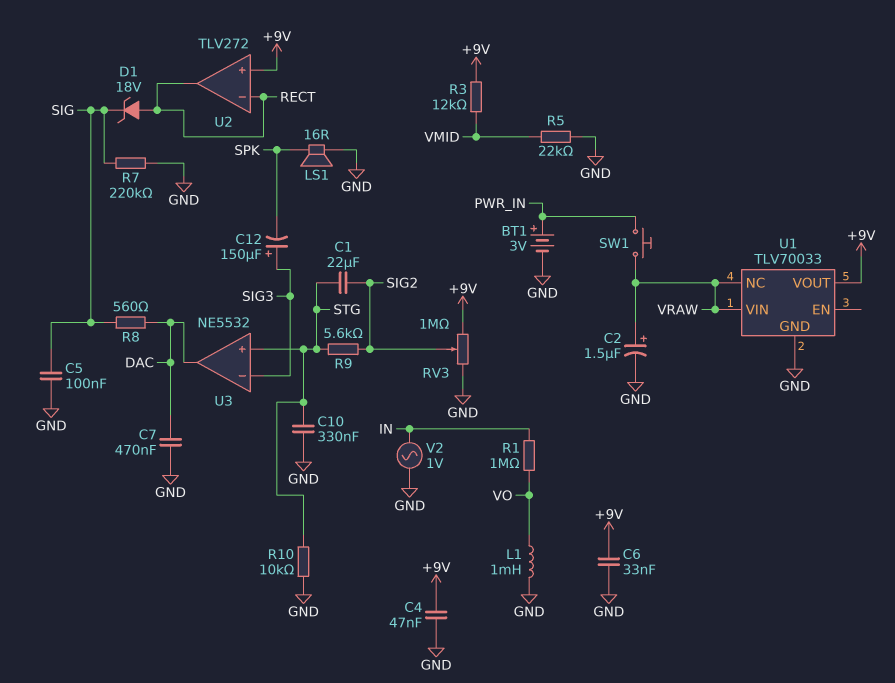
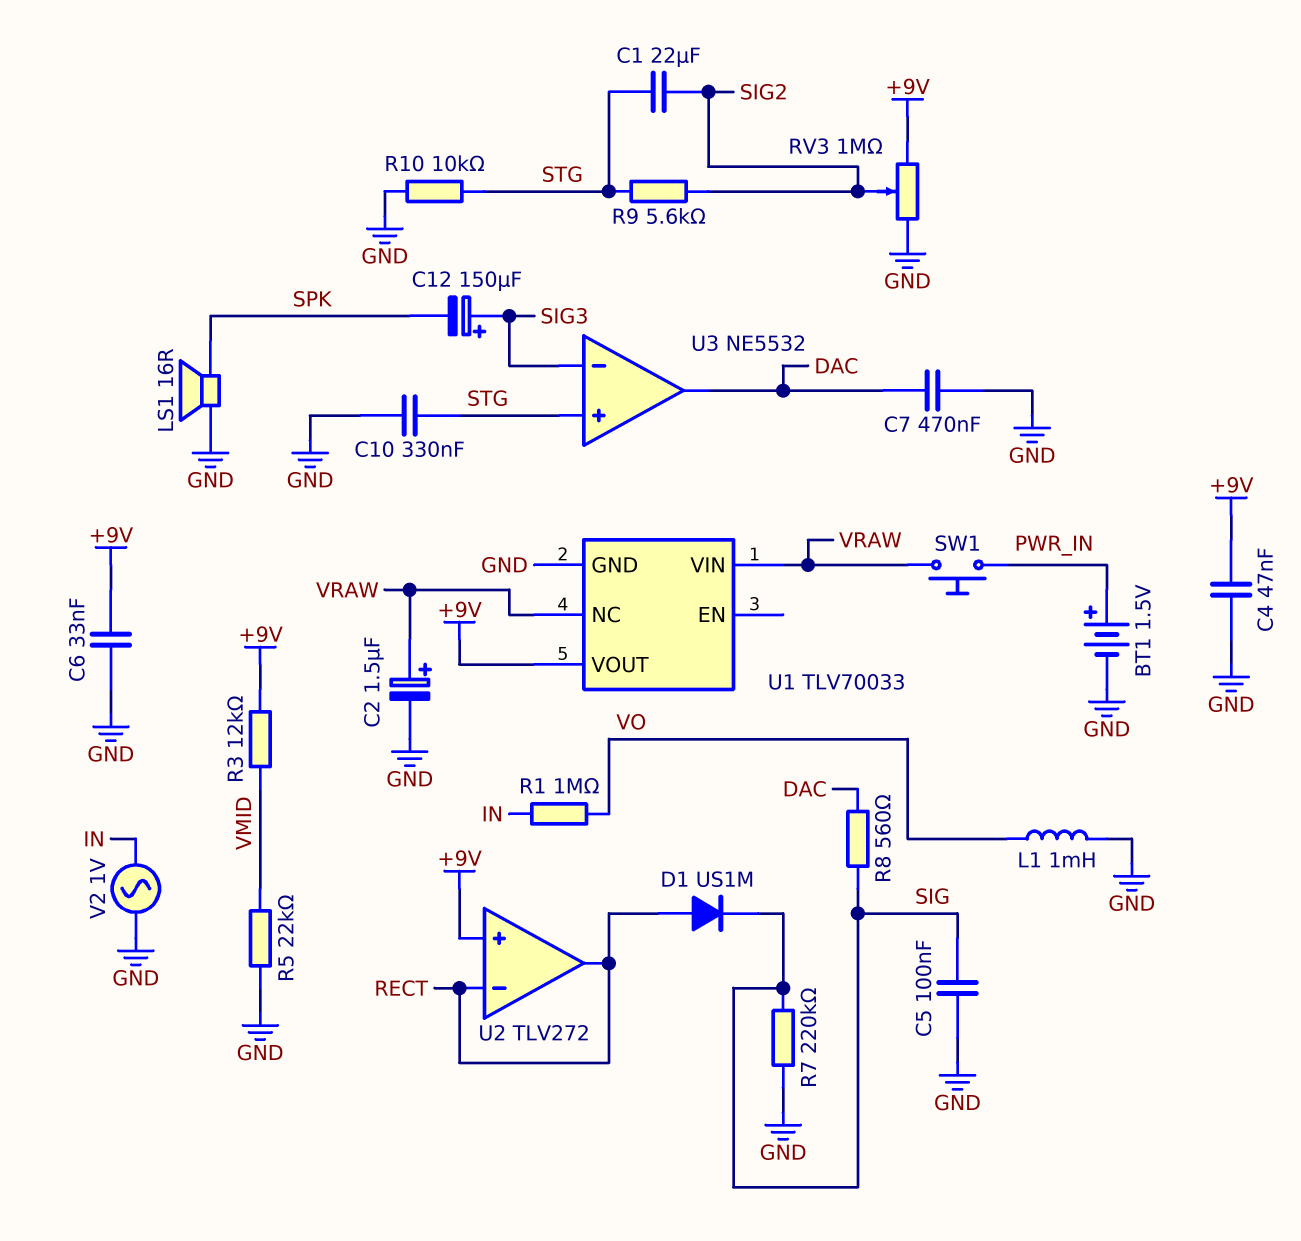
BT1: 3V (plus PWR_IN, minus GND) -> 1.5V (plus PWR_IN, minus GND)
D1: zener 18V (A RECT, K SIG) -> diode US1M (A RECT, K SIG)

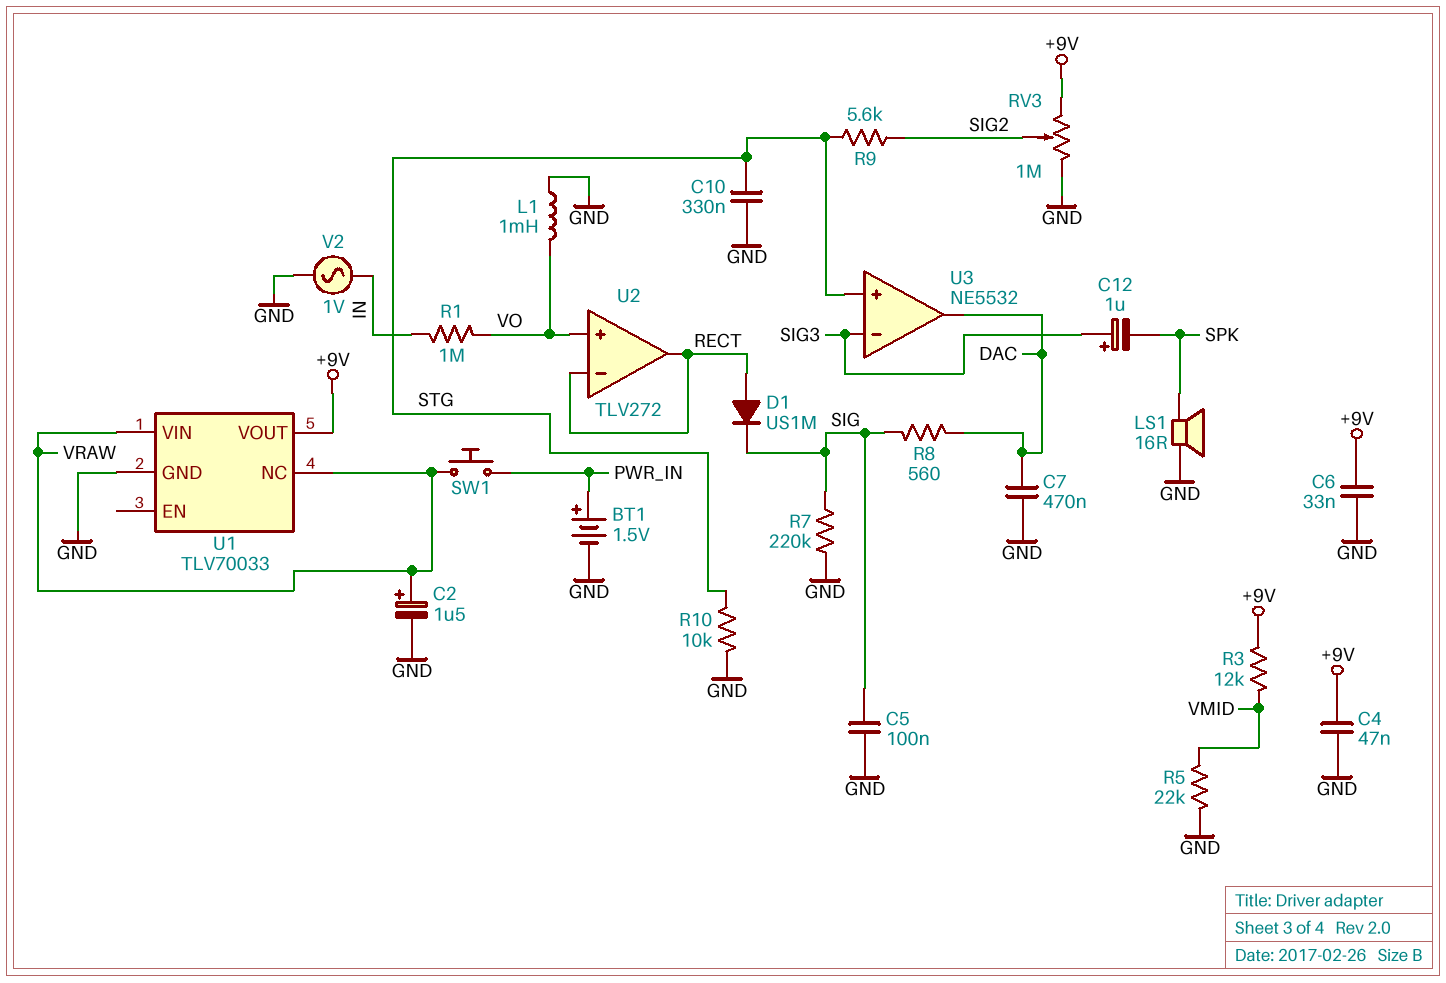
C1: 22uF (SIG2, STG) -> none
C12: 150uF (plus SIG3, minus SPK) -> 1uF (plus SIG3, minus SPK)
U2 pin in+: +9V -> VO

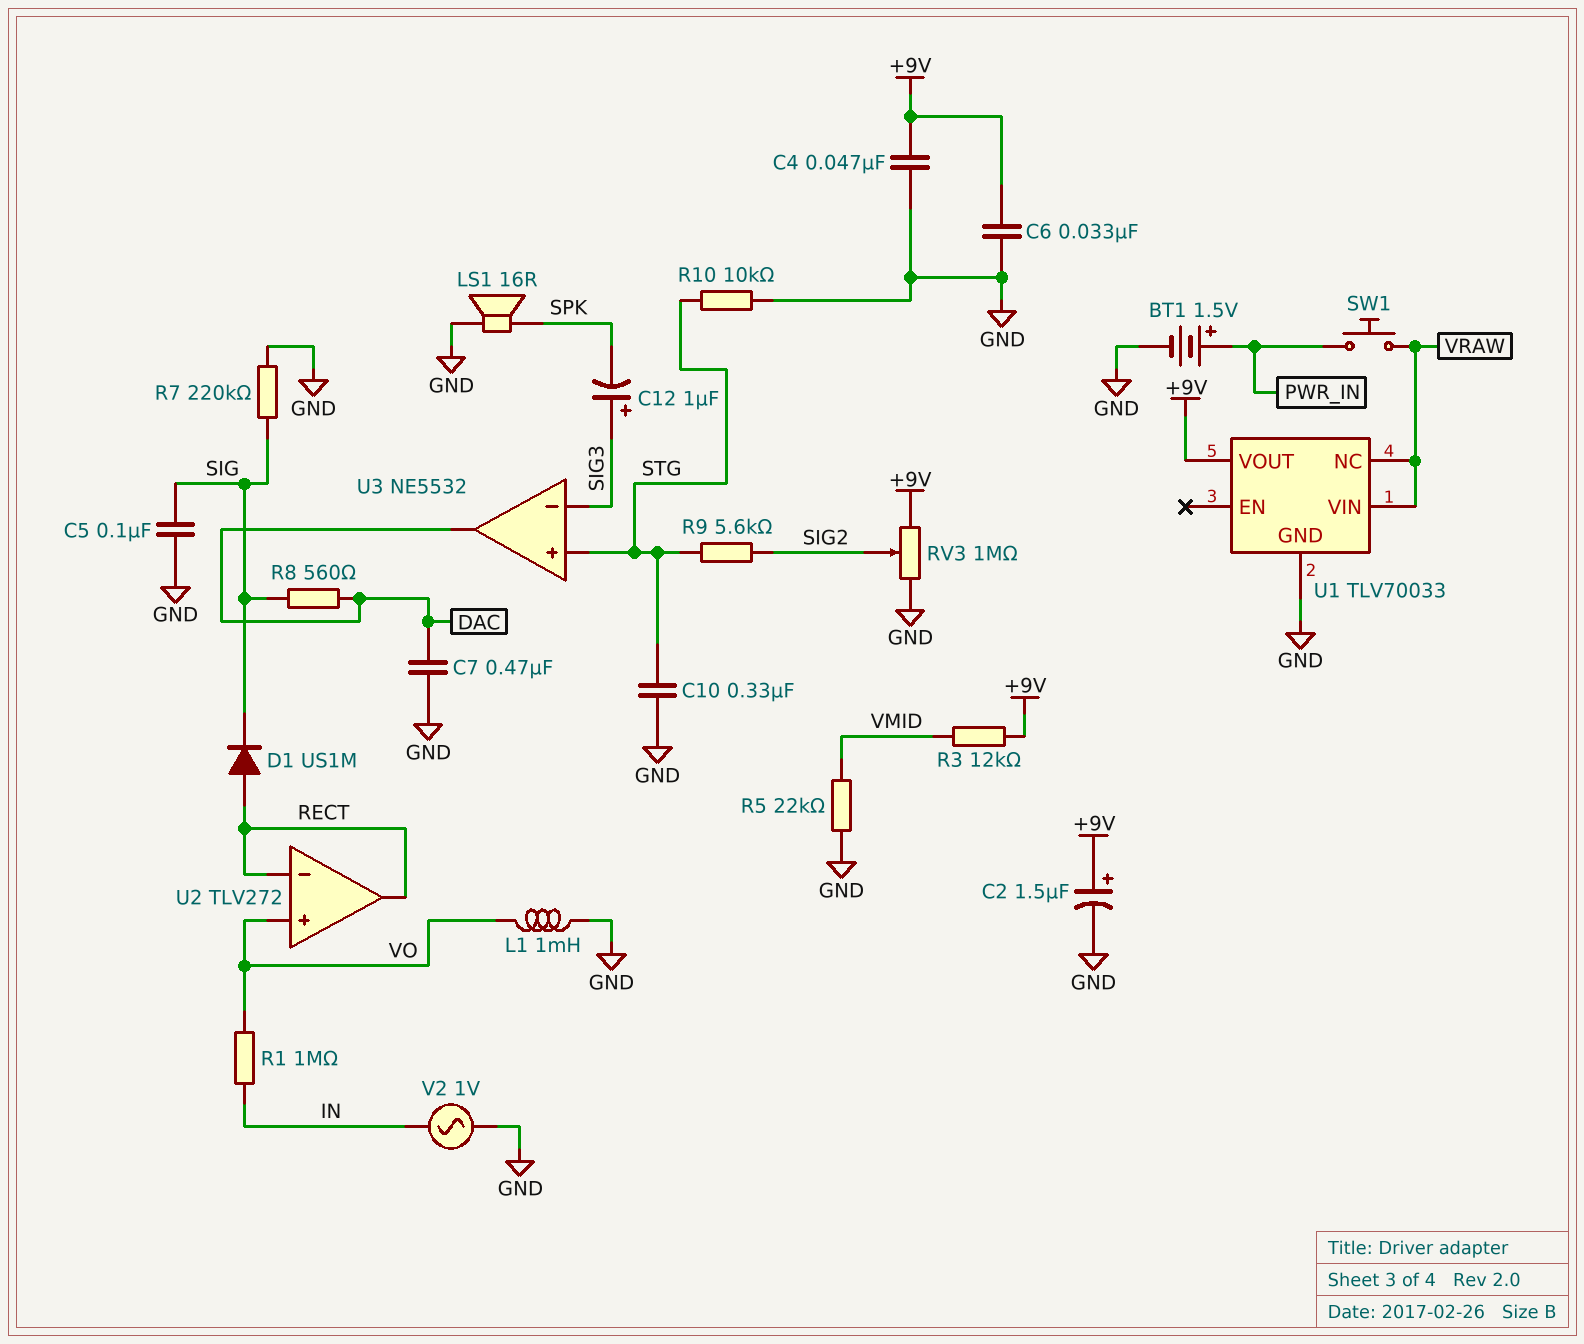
C2: 1.5uF (plus VRAW, minus GND) -> 1.5uF (plus +9V, minus GND)

